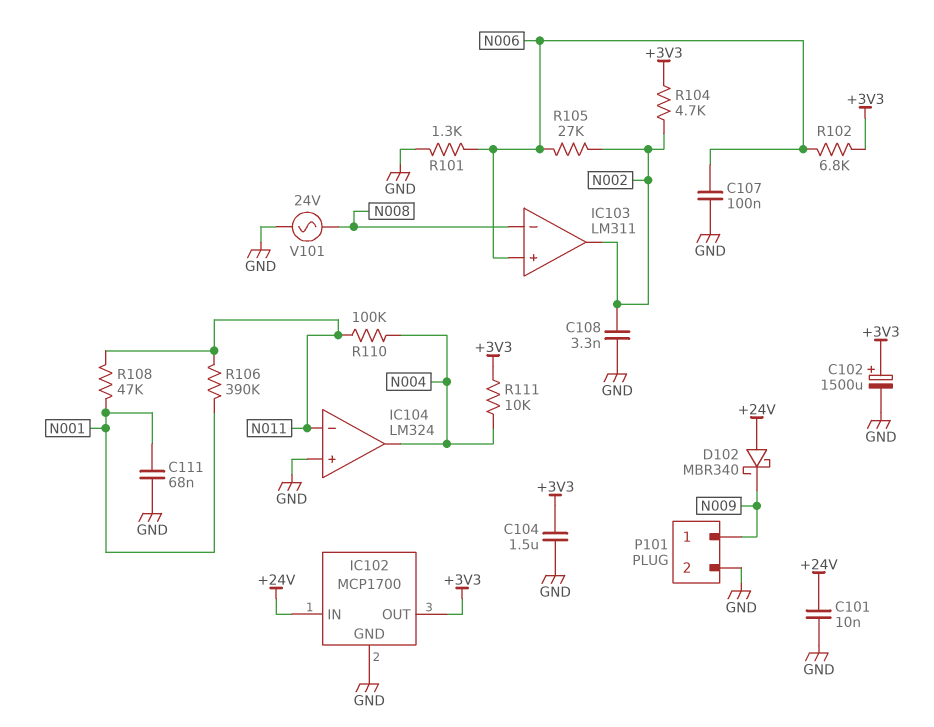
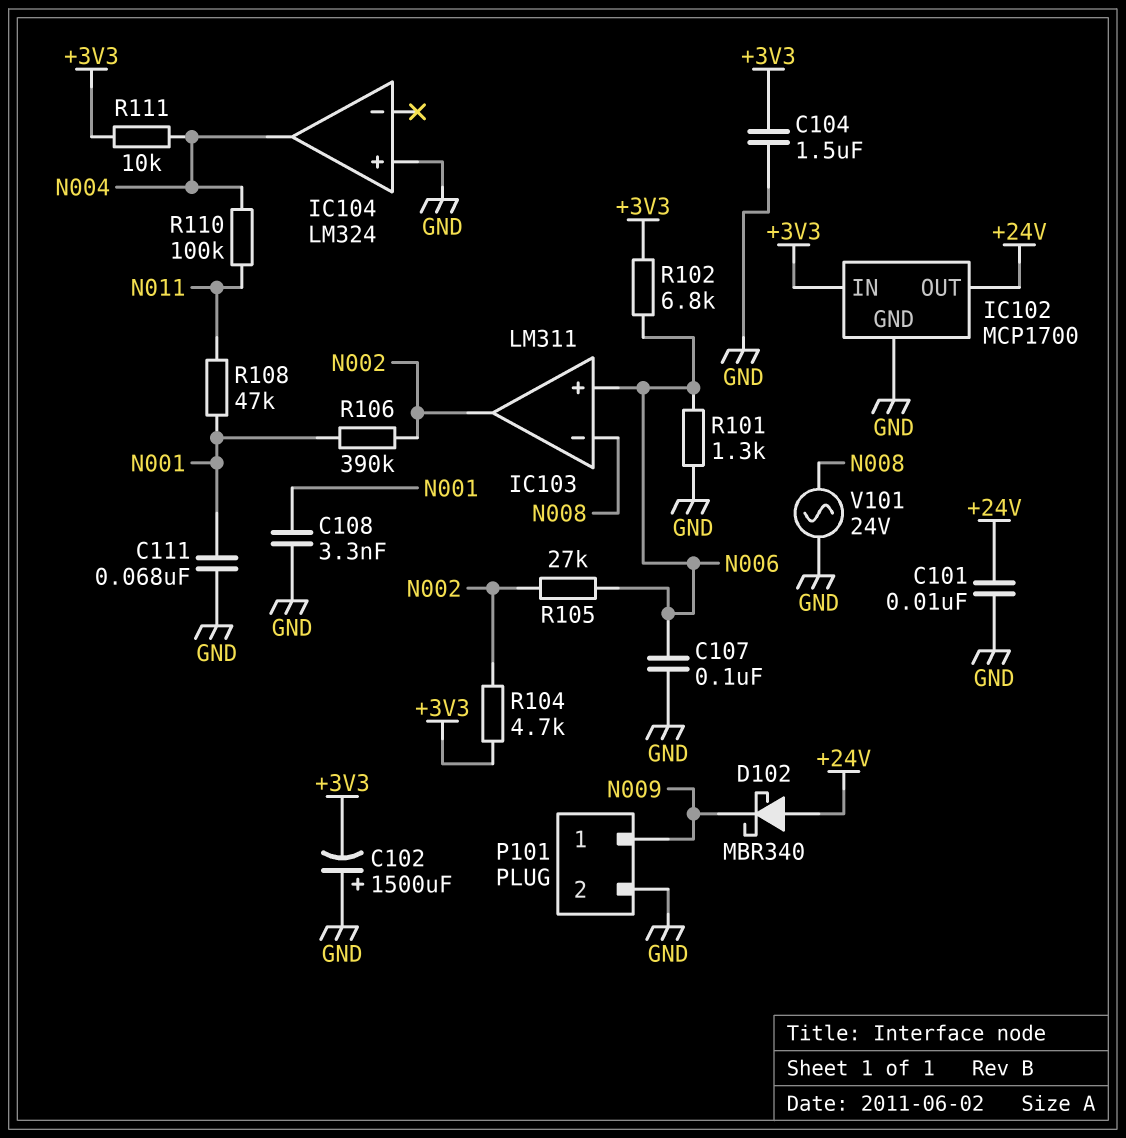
C102: 1500uF (plus +3V3, minus GND) -> 1500uF (plus GND, minus +3V3)
C108: 3.3nF (GND, N002) -> 3.3nF (GND, N001)
IC102 pin IN: +24V -> +3V3
IC102 pin OUT: +3V3 -> +24V
IC104 pin in-: N011 -> none
R106: 390k (N001, N011) -> 390k (N001, N002)

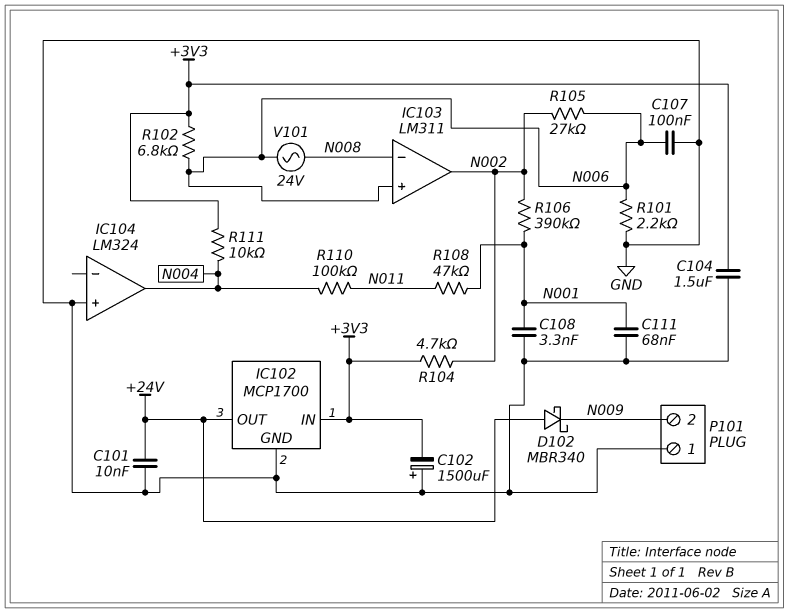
P101 pin 1: N009 -> GND
P101 pin 2: GND -> N009
R101: 1.3k (GND, N006) -> 2.2k (GND, N006)
V101: AC 24V (GND, N008) -> AC 24V (N006, N008)

